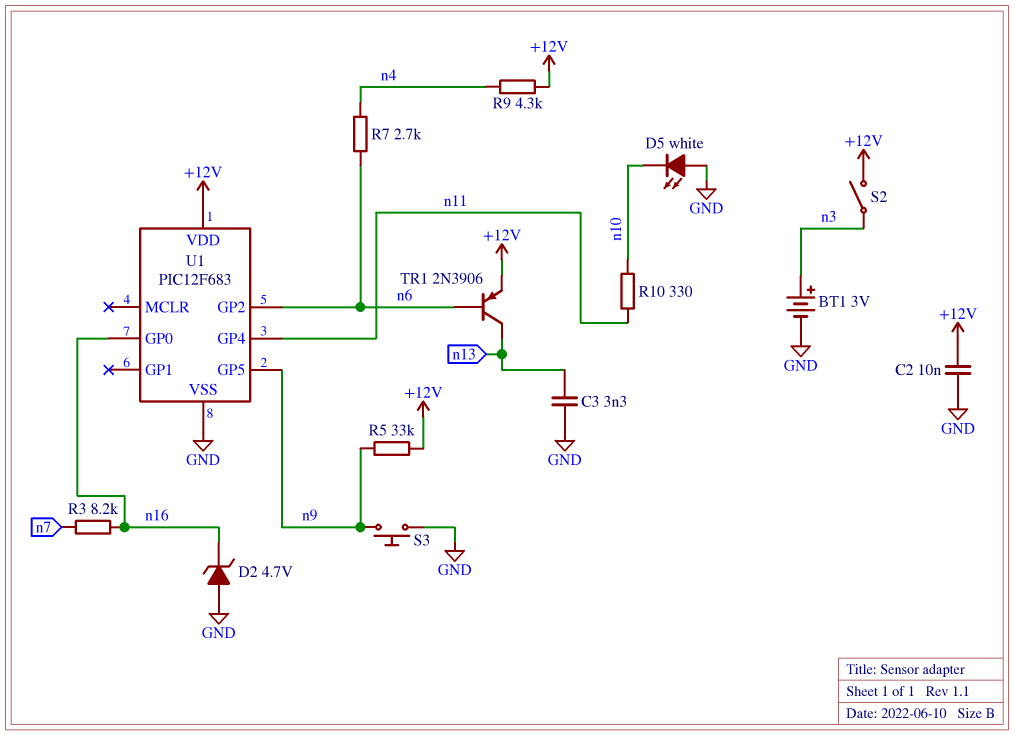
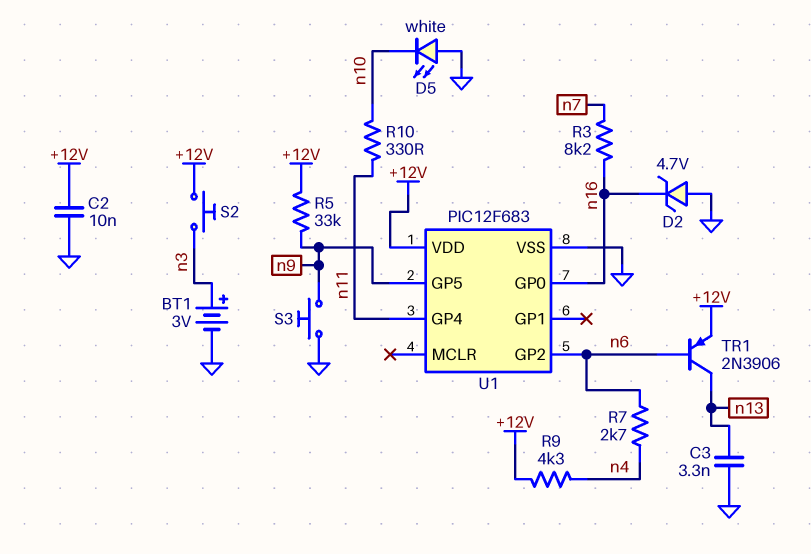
S2: switch (+12V, n3) -> button (+12V, n3)

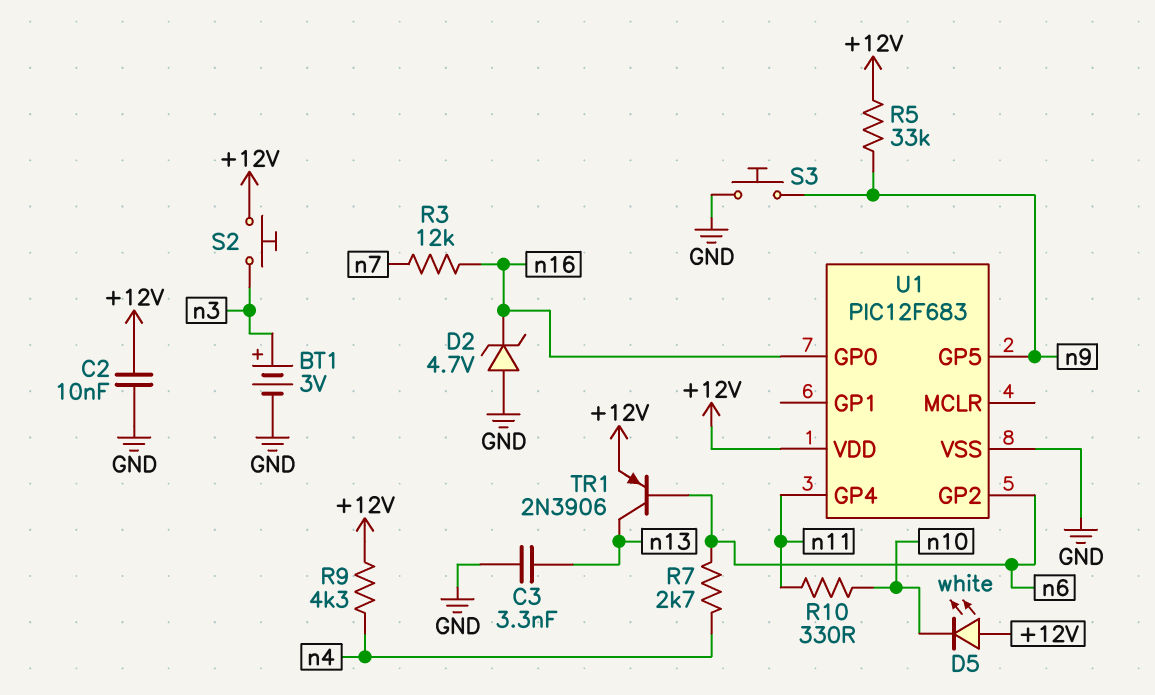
D5: LED white (A GND, K n10) -> LED white (A +12V, K n10)
R3: 8.2k (n7, n16) -> 12k (n7, n16)

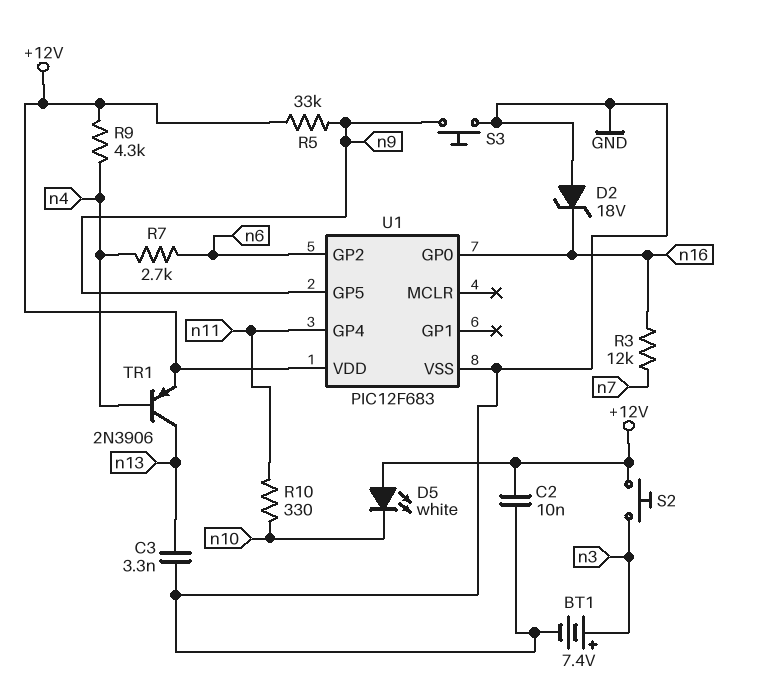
BT1: 3V (plus n3, minus GND) -> 7.4V (plus n3, minus GND)
D2: zener 4.7V (A GND, K n16) -> zener 18V (A GND, K n16)
TR1: PNP 2N3906 (B n6, C n13, E +12V) -> PNP 2N3906 (B n4, C n13, E +12V)

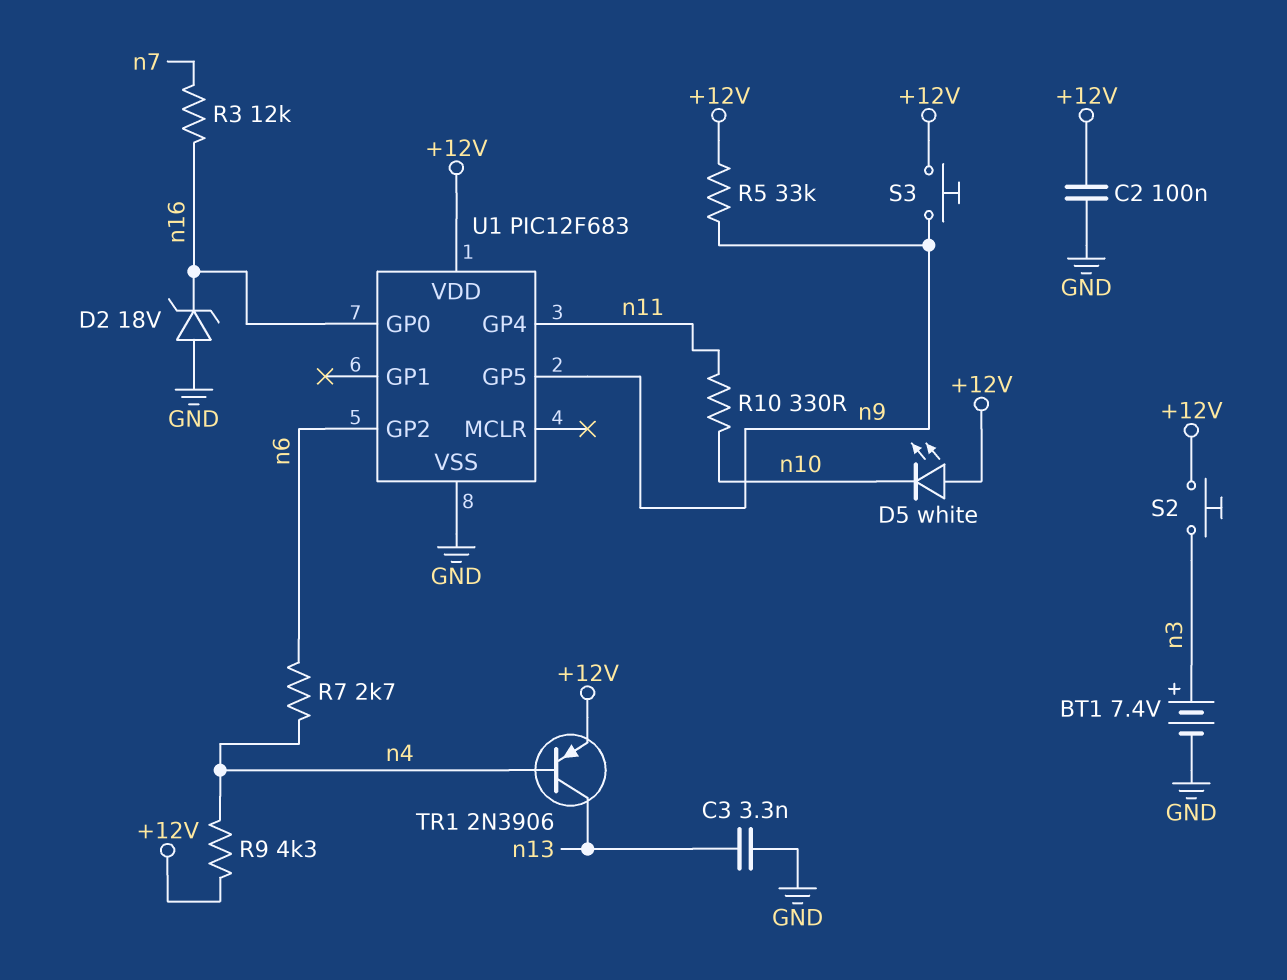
C2: 10nF (+12V, GND) -> 100nF (+12V, GND)
S3: button (GND, n9) -> button (+12V, n9)

